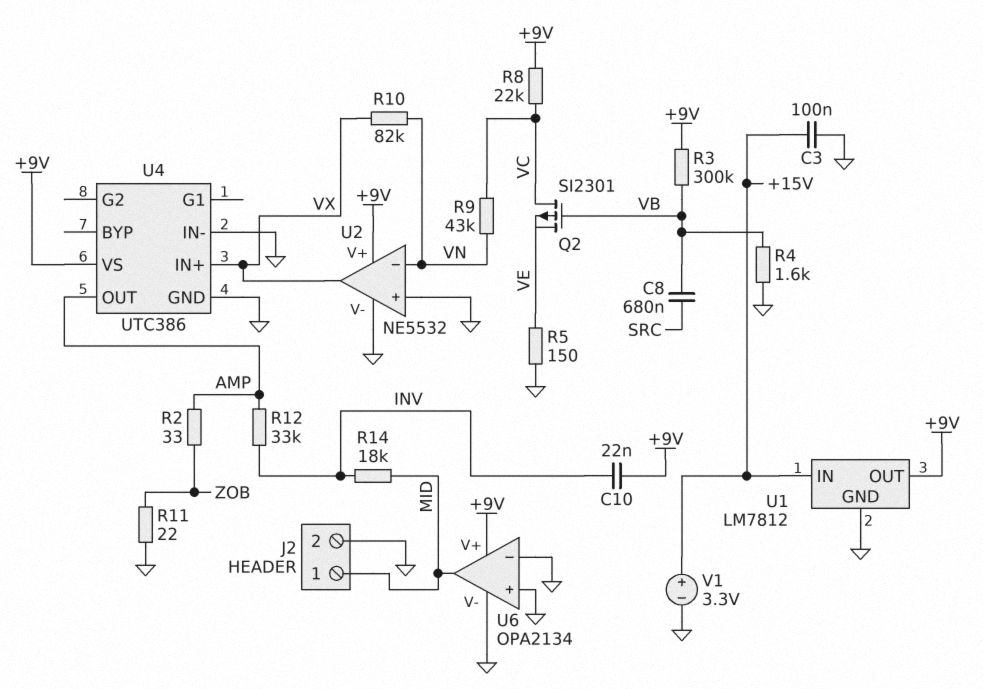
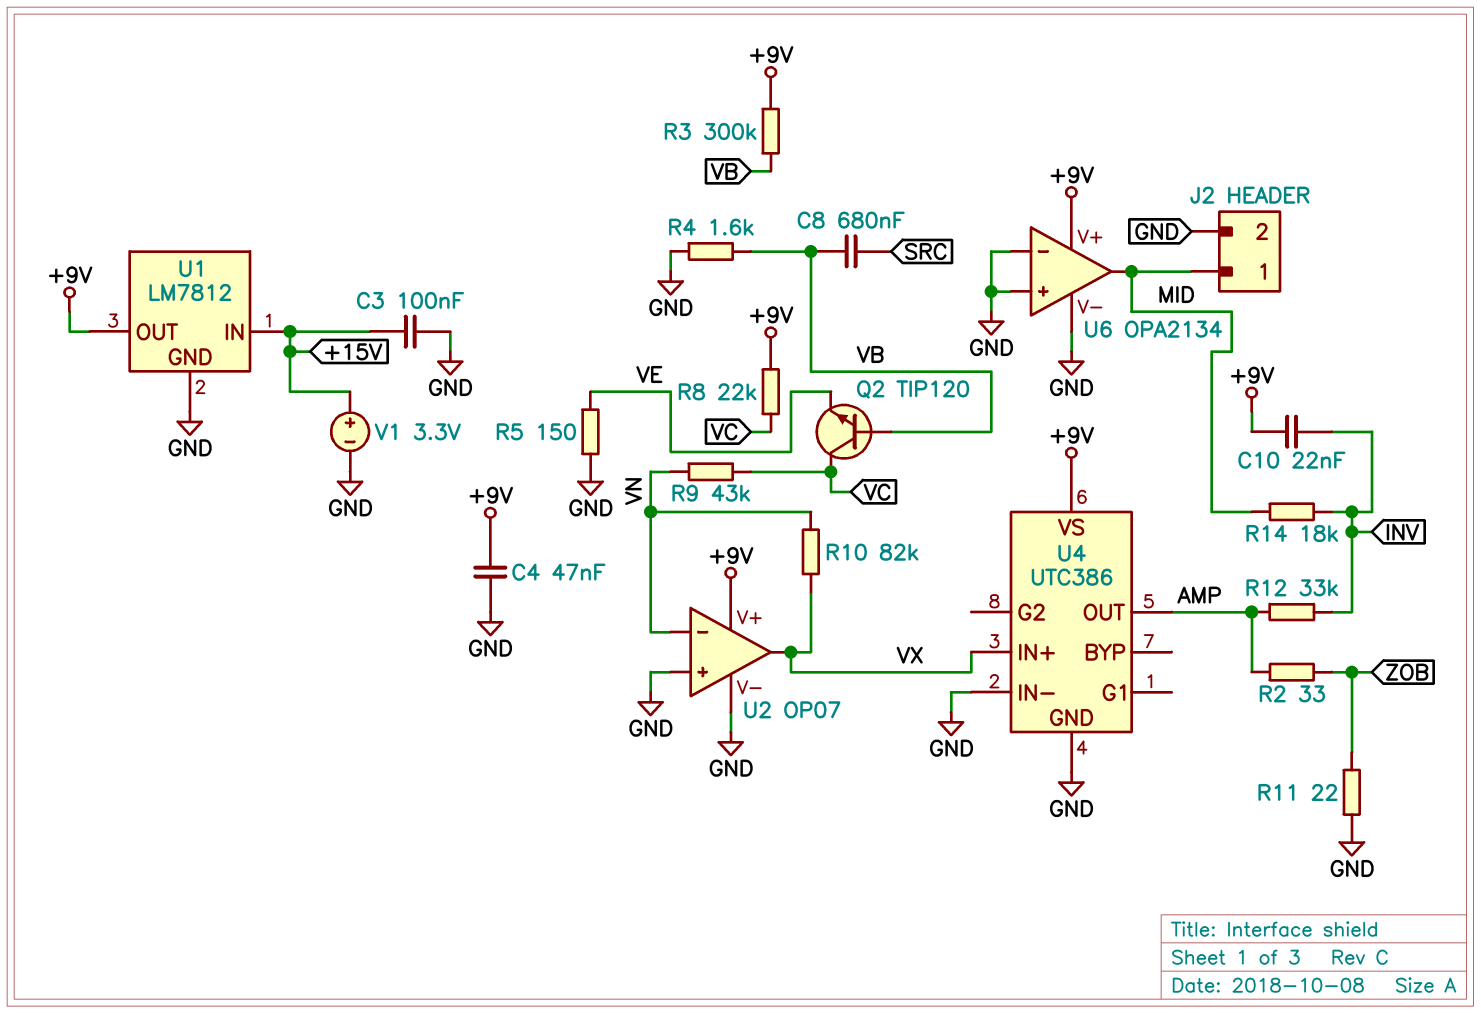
C4: none -> 47nF (+9V, GND)
Q2: PMOS SI2301 (G VB, D VC, S VE) -> NPN TIP120 (B VB, C VC, E VE)
U2: NE5532 -> OP07

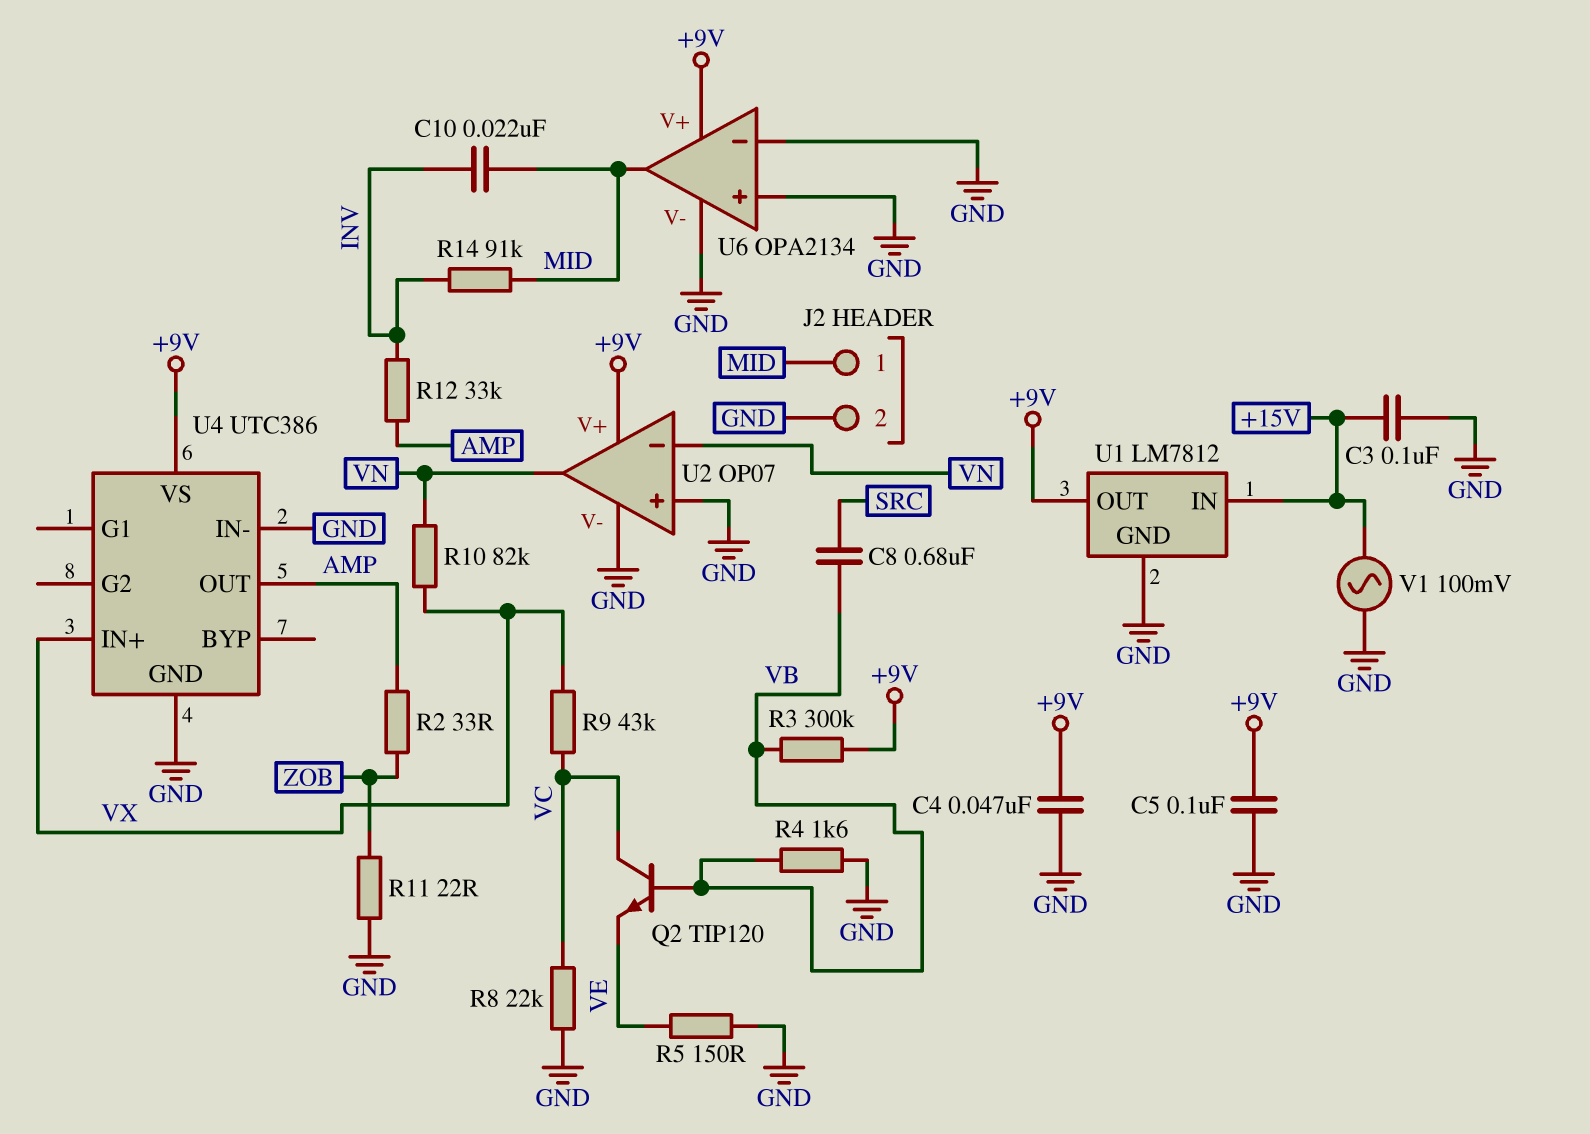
C5: none -> 100nF (+9V, GND)
C10: 22nF (+9V, INV) -> 22nF (INV, MID)
R8: 22k (+9V, VC) -> 22k (GND, VC)
R9: 43k (VC, VN) -> 43k (VC, VX)
R14: 18k (INV, MID) -> 91k (INV, MID)
U2 pin out: VX -> VN
V1: 3.3V (plus +15V, minus GND) -> AC 100mV (+15V, GND)

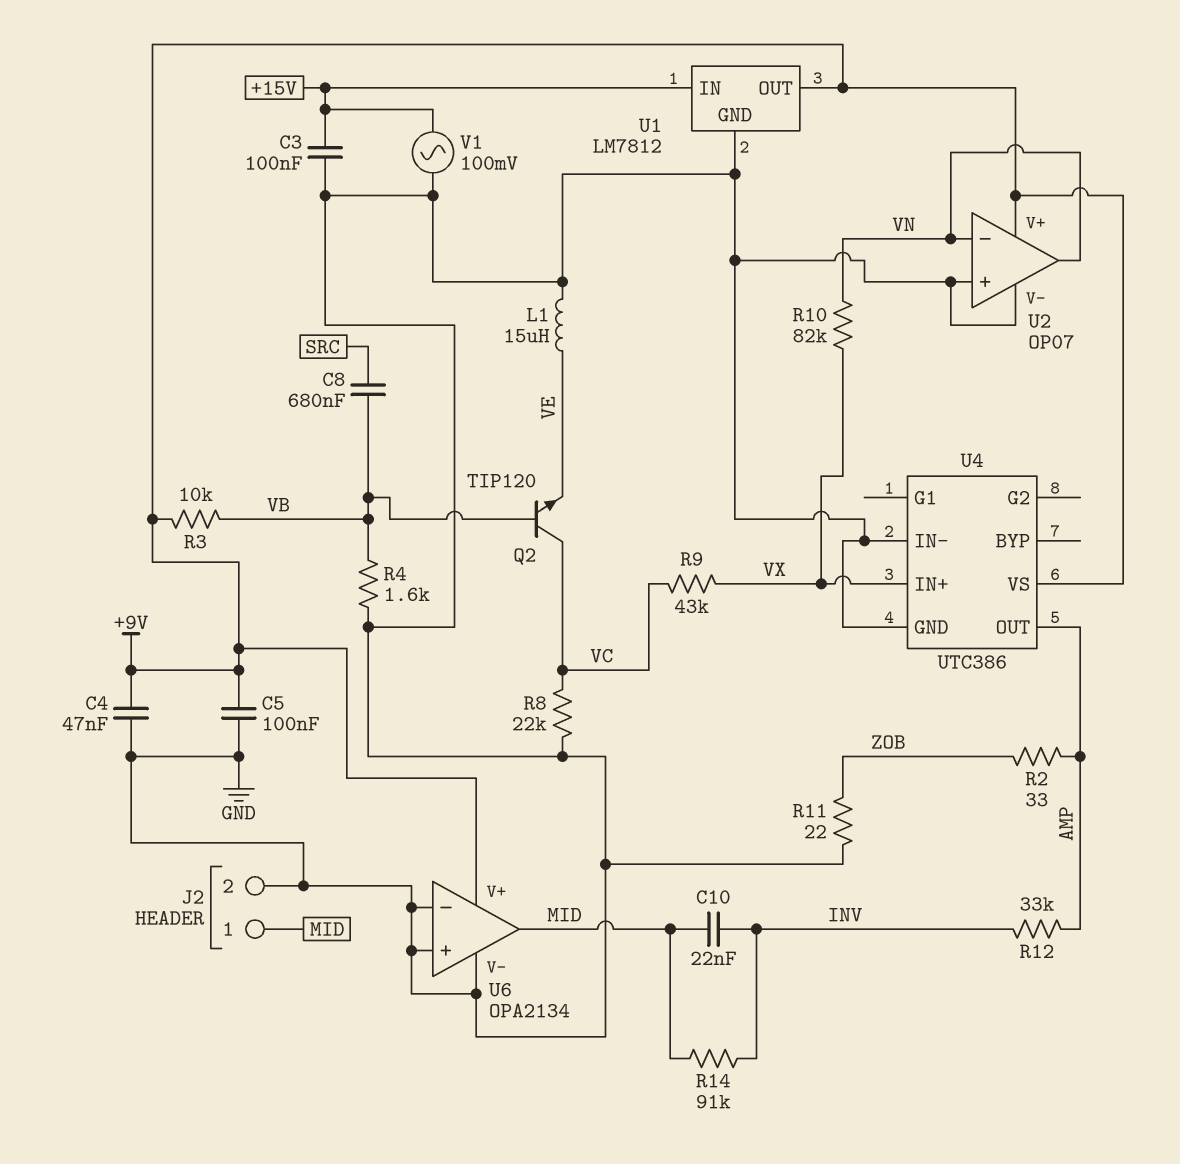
L1: none -> 15uH (GND, VE)
R3: 300k (+9V, VB) -> 10k (+9V, VB)
R5: 150 (GND, VE) -> none

